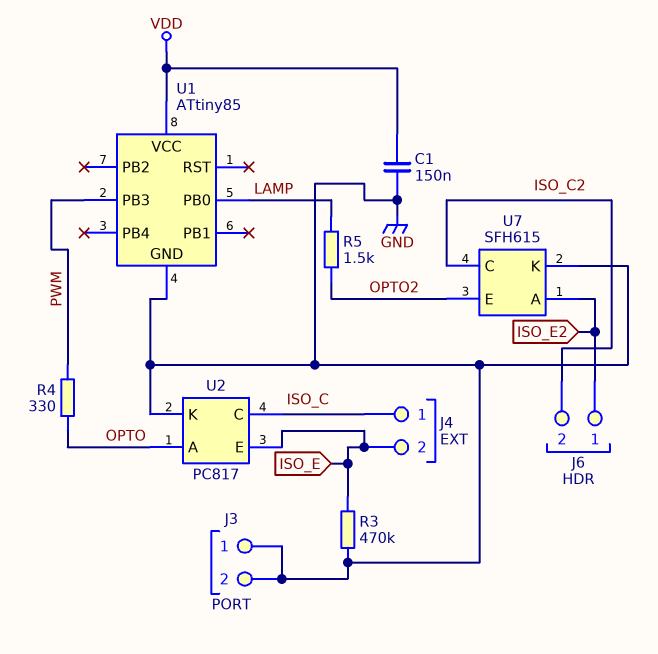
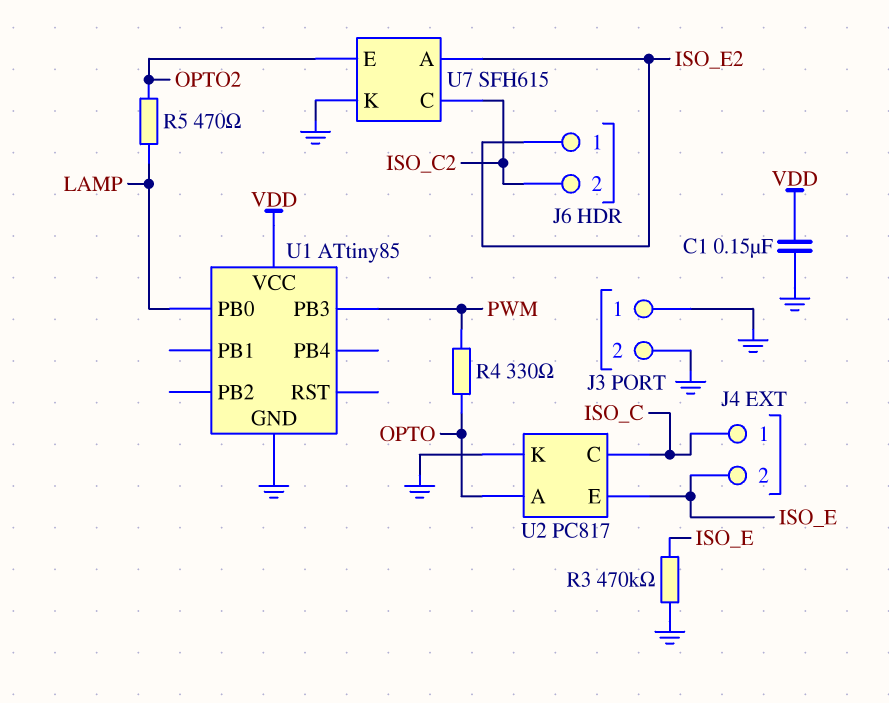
R5: 1.5k (LAMP, OPTO2) -> 470 (LAMP, OPTO2)

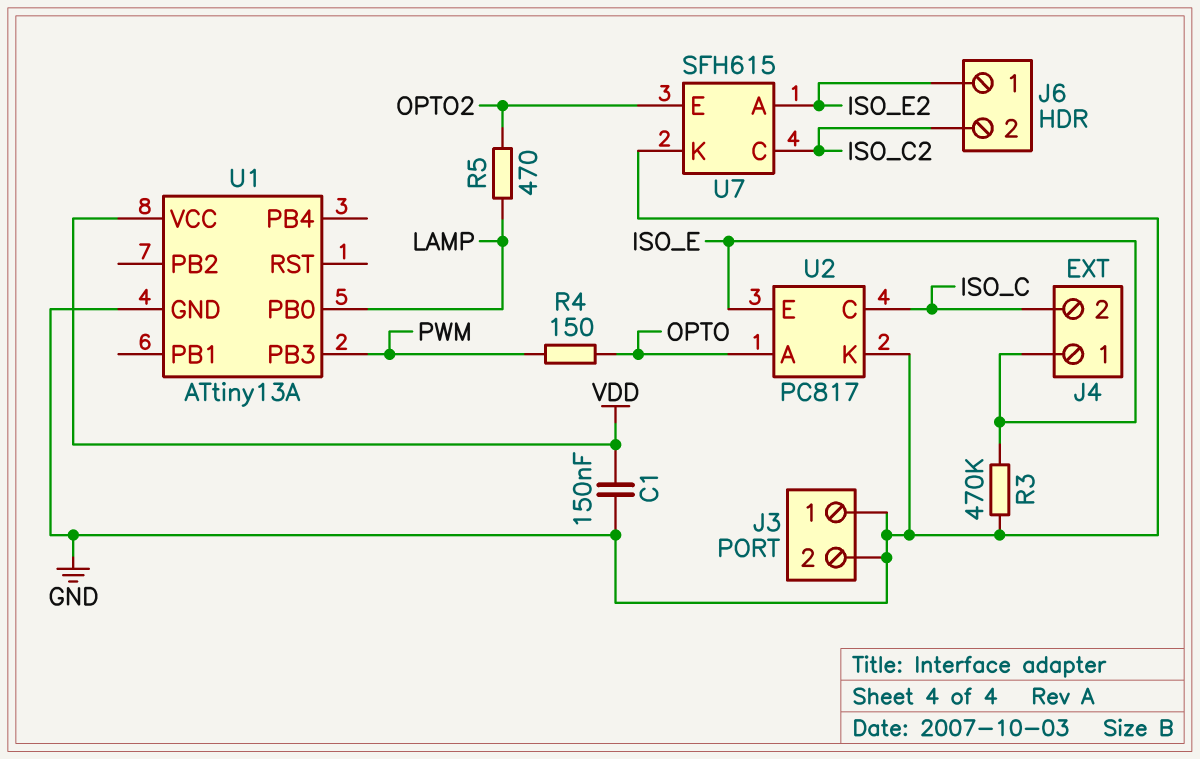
J4 pin 1: ISO_C -> ISO_E
J4 pin 2: ISO_E -> ISO_C
R4: 330 (OPTO, PWM) -> 150 (OPTO, PWM)
U1: ATtiny85 -> ATtiny13A

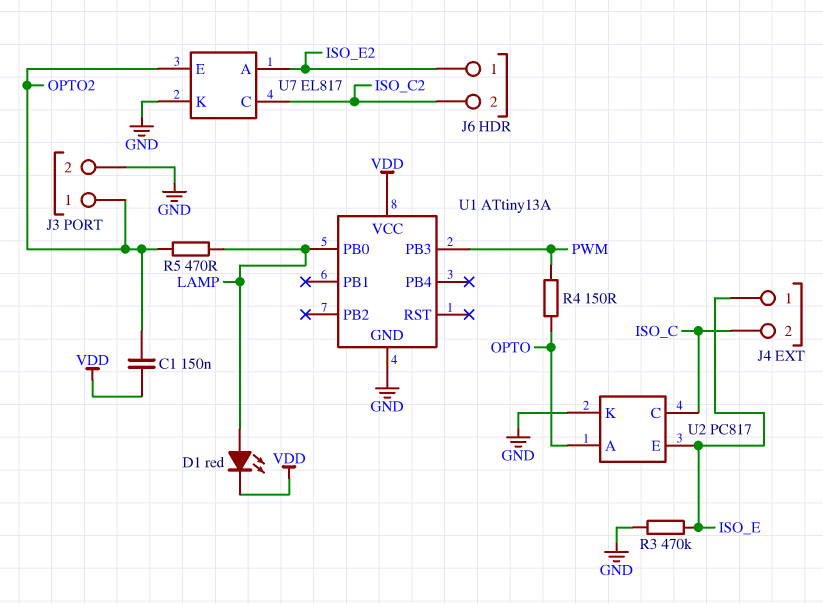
C1: 150nF (GND, VDD) -> 150nF (OPTO2, VDD)
D1: none -> LED red (A LAMP, K VDD)
J3 pin 1: GND -> OPTO2
U7: SFH615 -> EL817

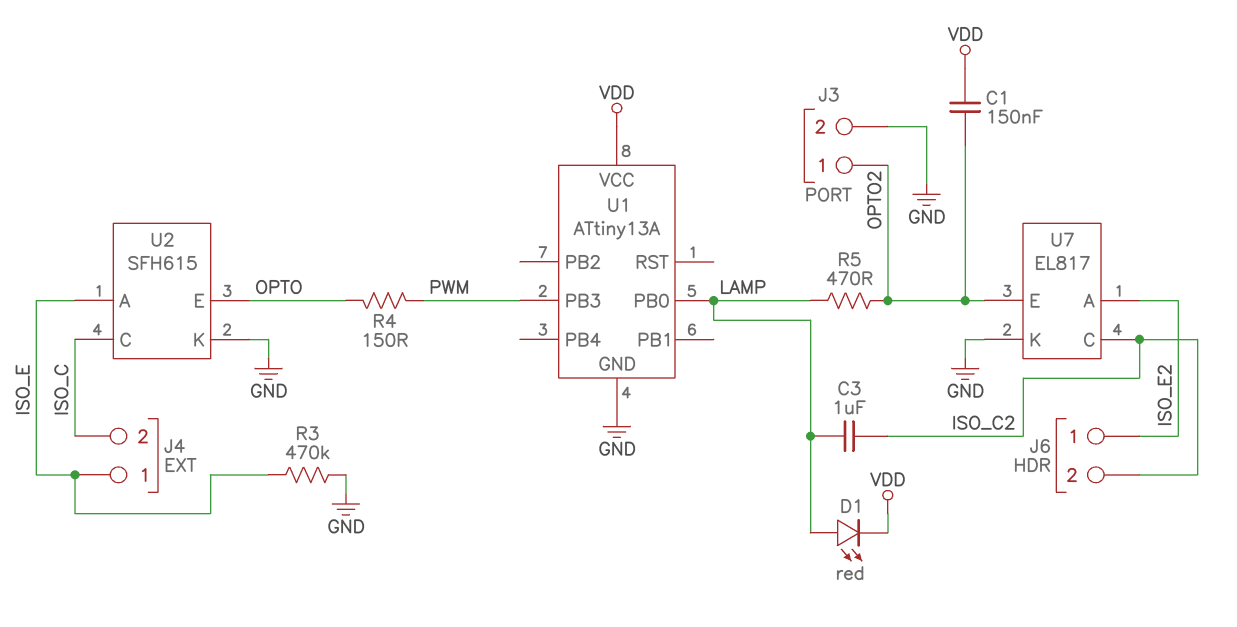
C3: none -> 1uF (ISO_C2, LAMP)
U2: PC817 -> SFH615
U2 pin A: OPTO -> ISO_E
U2 pin E: ISO_E -> OPTO

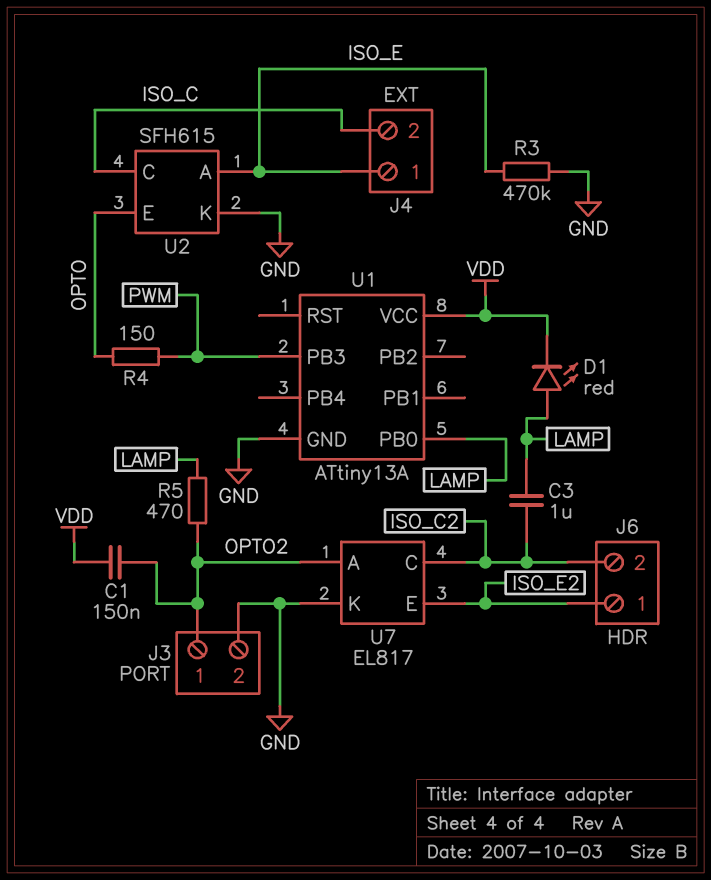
U7 pin A: ISO_E2 -> OPTO2
U7 pin E: OPTO2 -> ISO_E2

